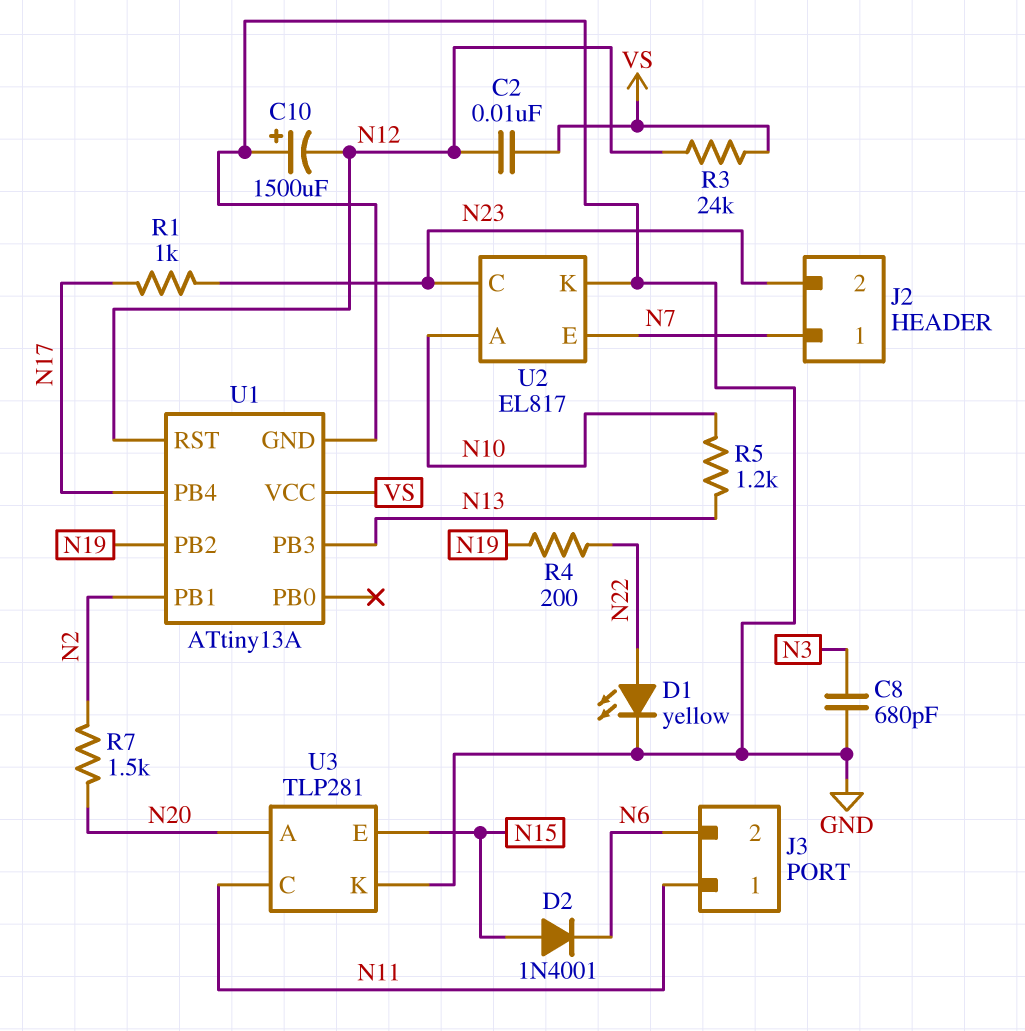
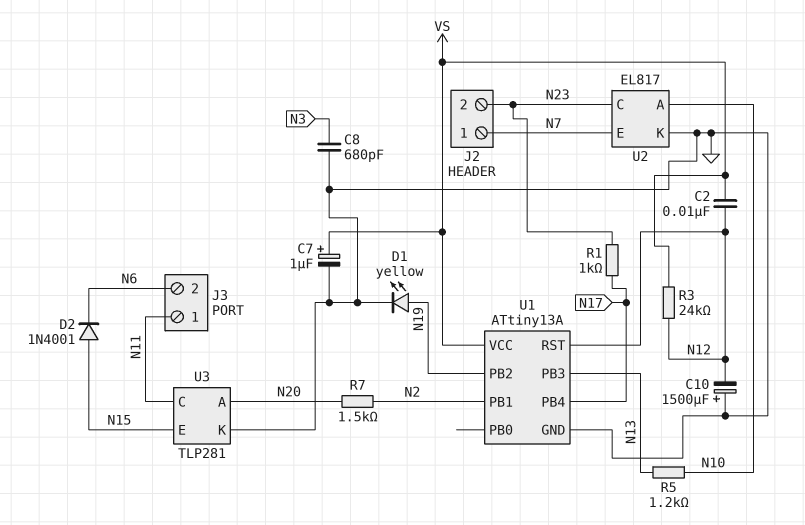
C7: none -> 1uF (plus VS, minus GND)
D1: LED yellow (A N22, K GND) -> LED yellow (A N19, K GND)
R4: 200 (N19, N22) -> none

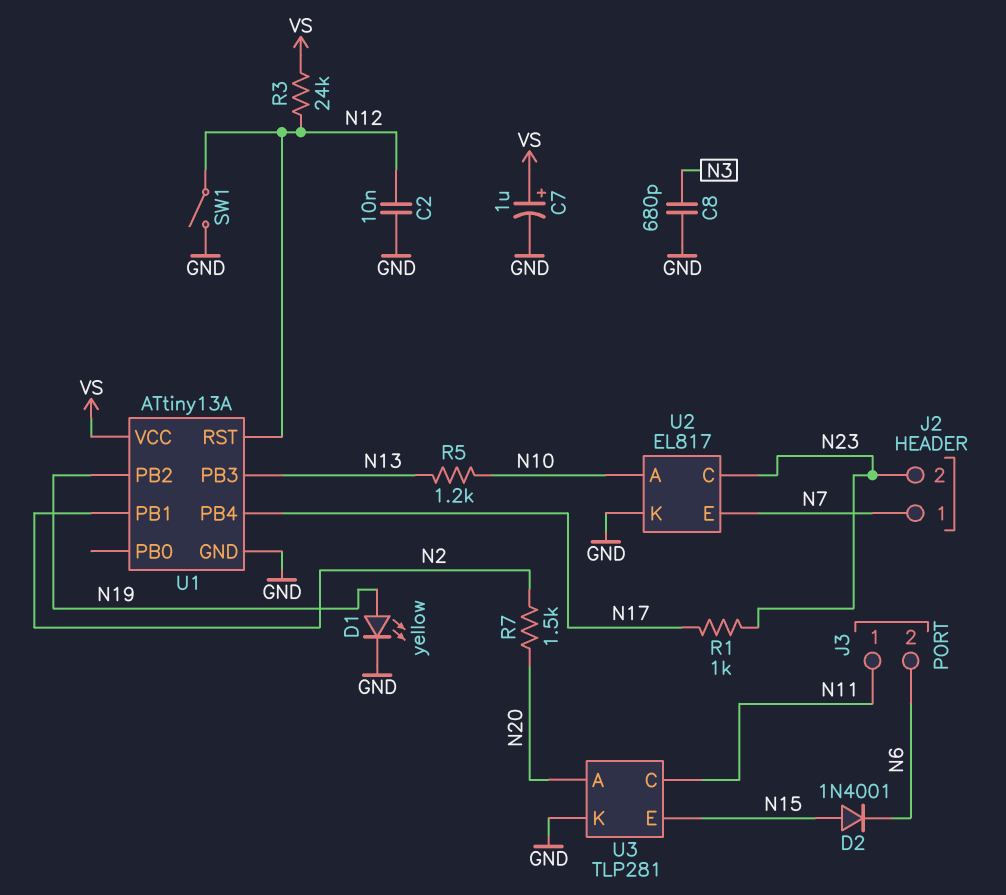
C2: 10nF (N12, VS) -> 10nF (GND, N12)
C10: 1500uF (plus GND, minus N12) -> none
SW1: none -> switch (GND, N12)

